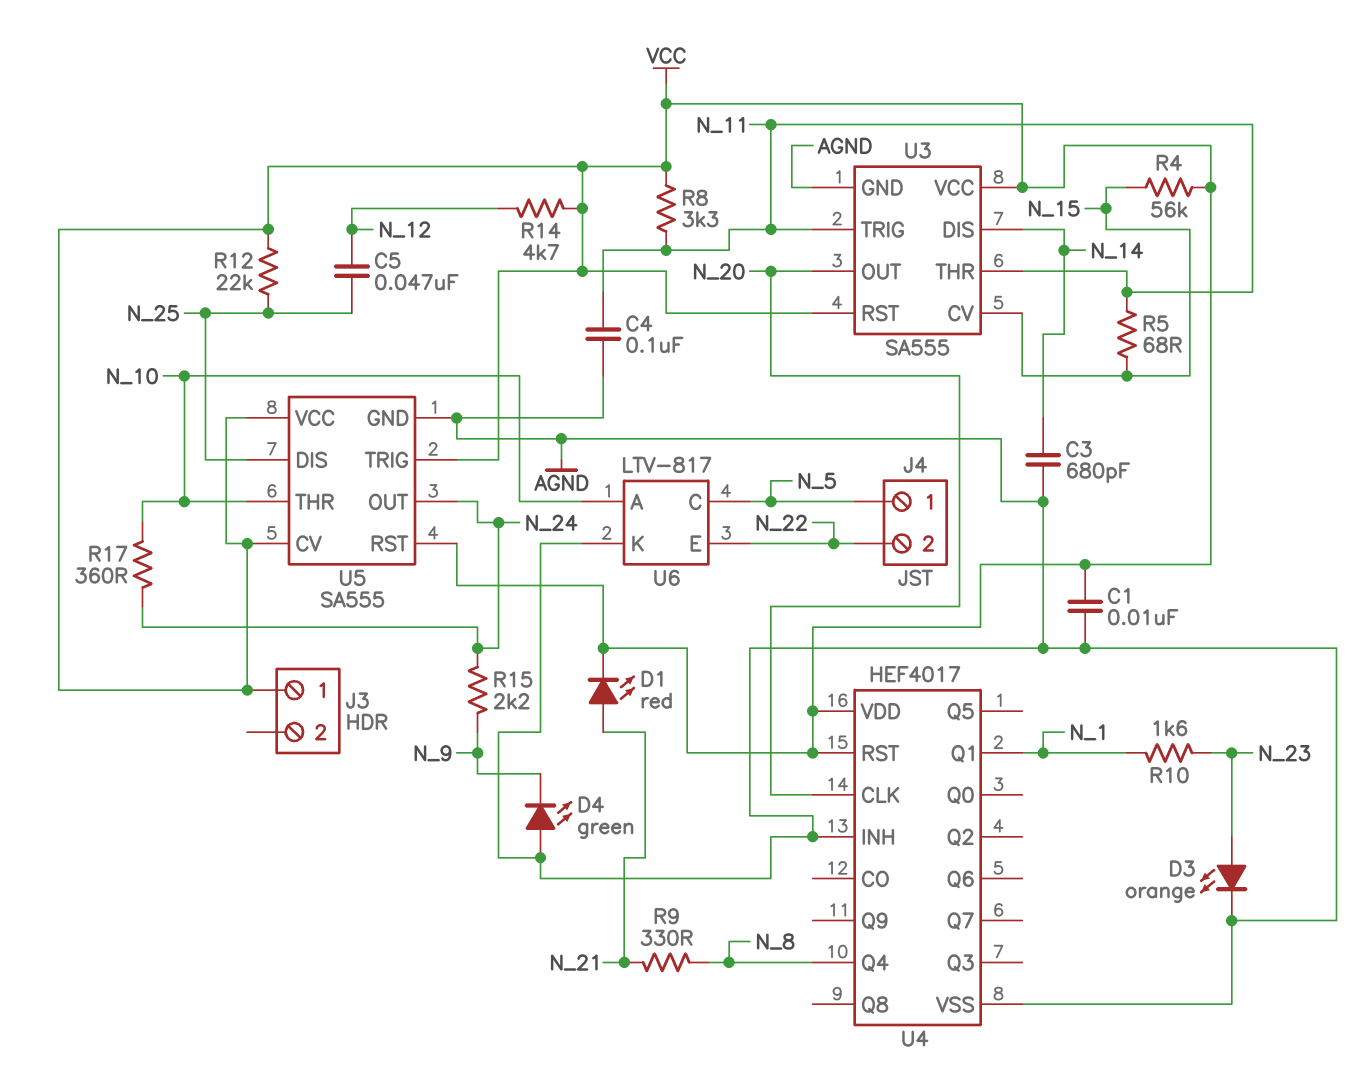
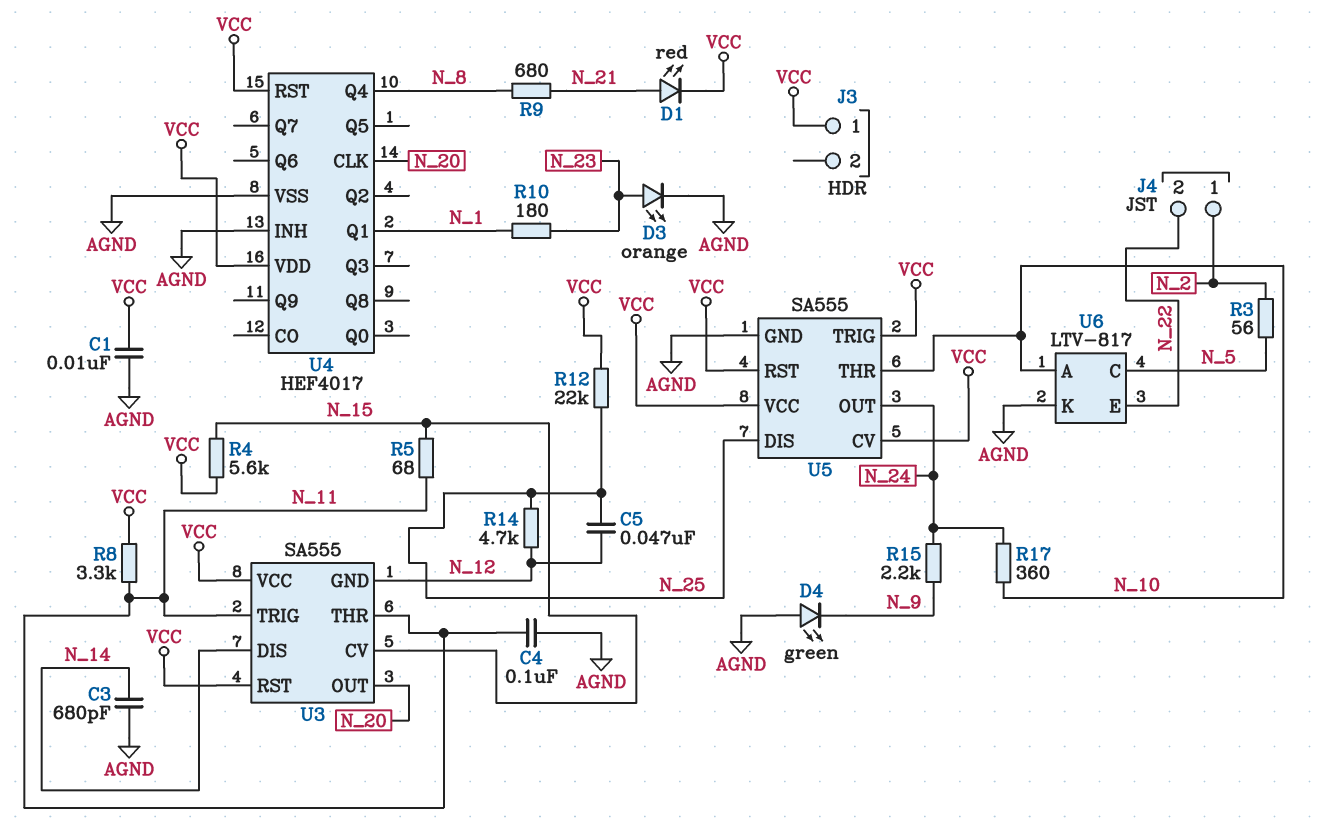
J4 pin 1: N_5 -> N_2
R3: none -> 56 (N_2, N_5)
R4: 56k (N_15, VCC) -> 5.6k (N_15, VCC)
R9: 330 (N_8, N_21) -> 680 (N_8, N_21)
R10: 1.6k (N_1, N_23) -> 180 (N_1, N_23)
R14: 4.7k (N_12, VCC) -> 4.7k (N_12, N_25)
U3 pin GND: AGND -> N_12

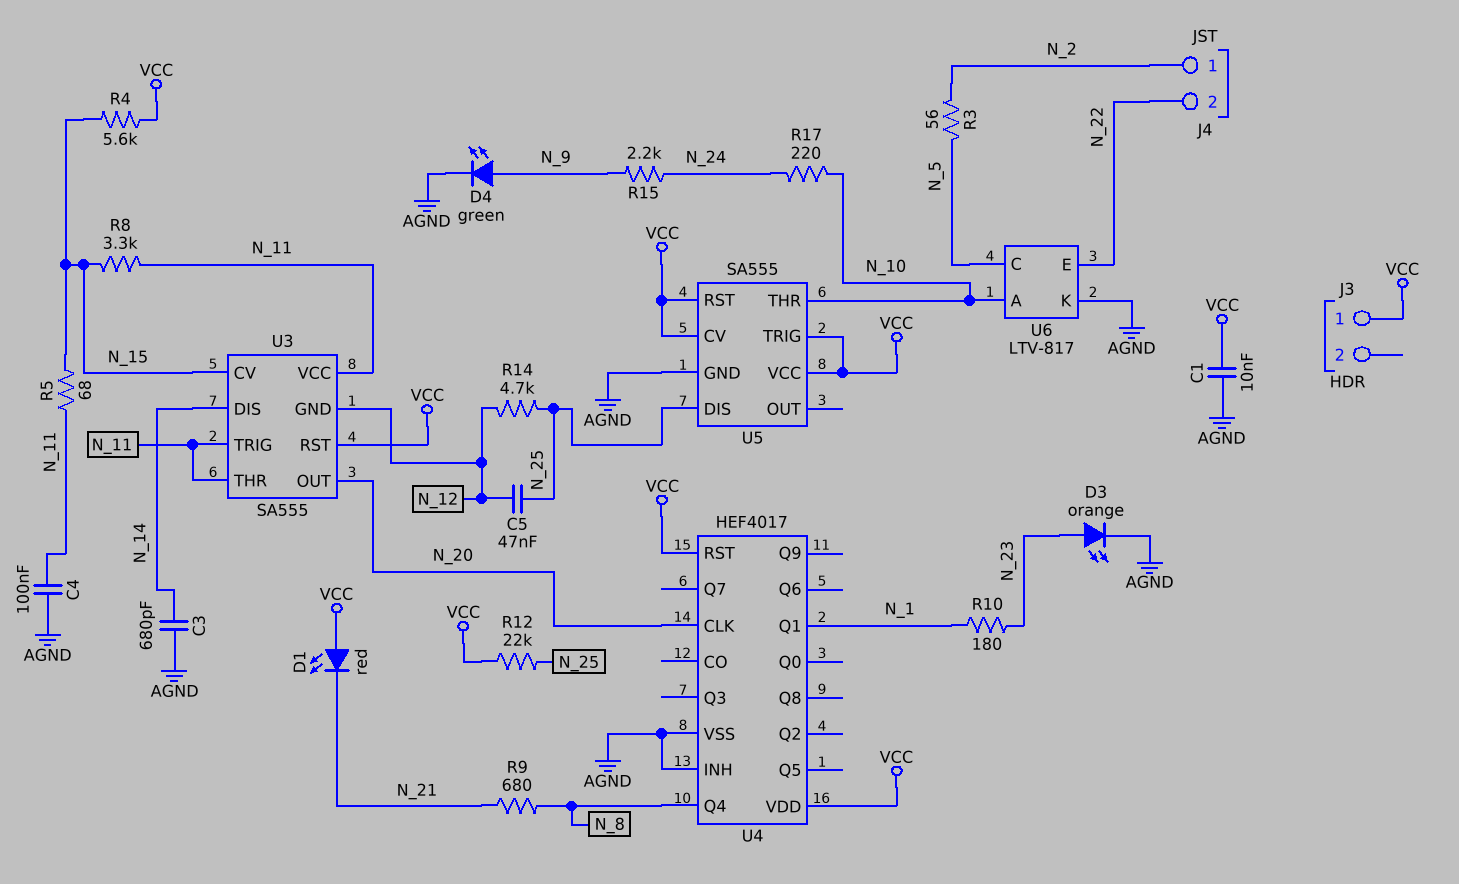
D1: LED red (A N_21, K VCC) -> LED red (A VCC, K N_21)
D4: LED green (A AGND, K N_9) -> LED green (A N_9, K AGND)
R8: 3.3k (N_11, VCC) -> 3.3k (N_11, N_15)
R17: 360 (N_10, N_24) -> 220 (N_10, N_24)
U3 pin VCC: VCC -> N_11
U5 pin OUT: N_24 -> none

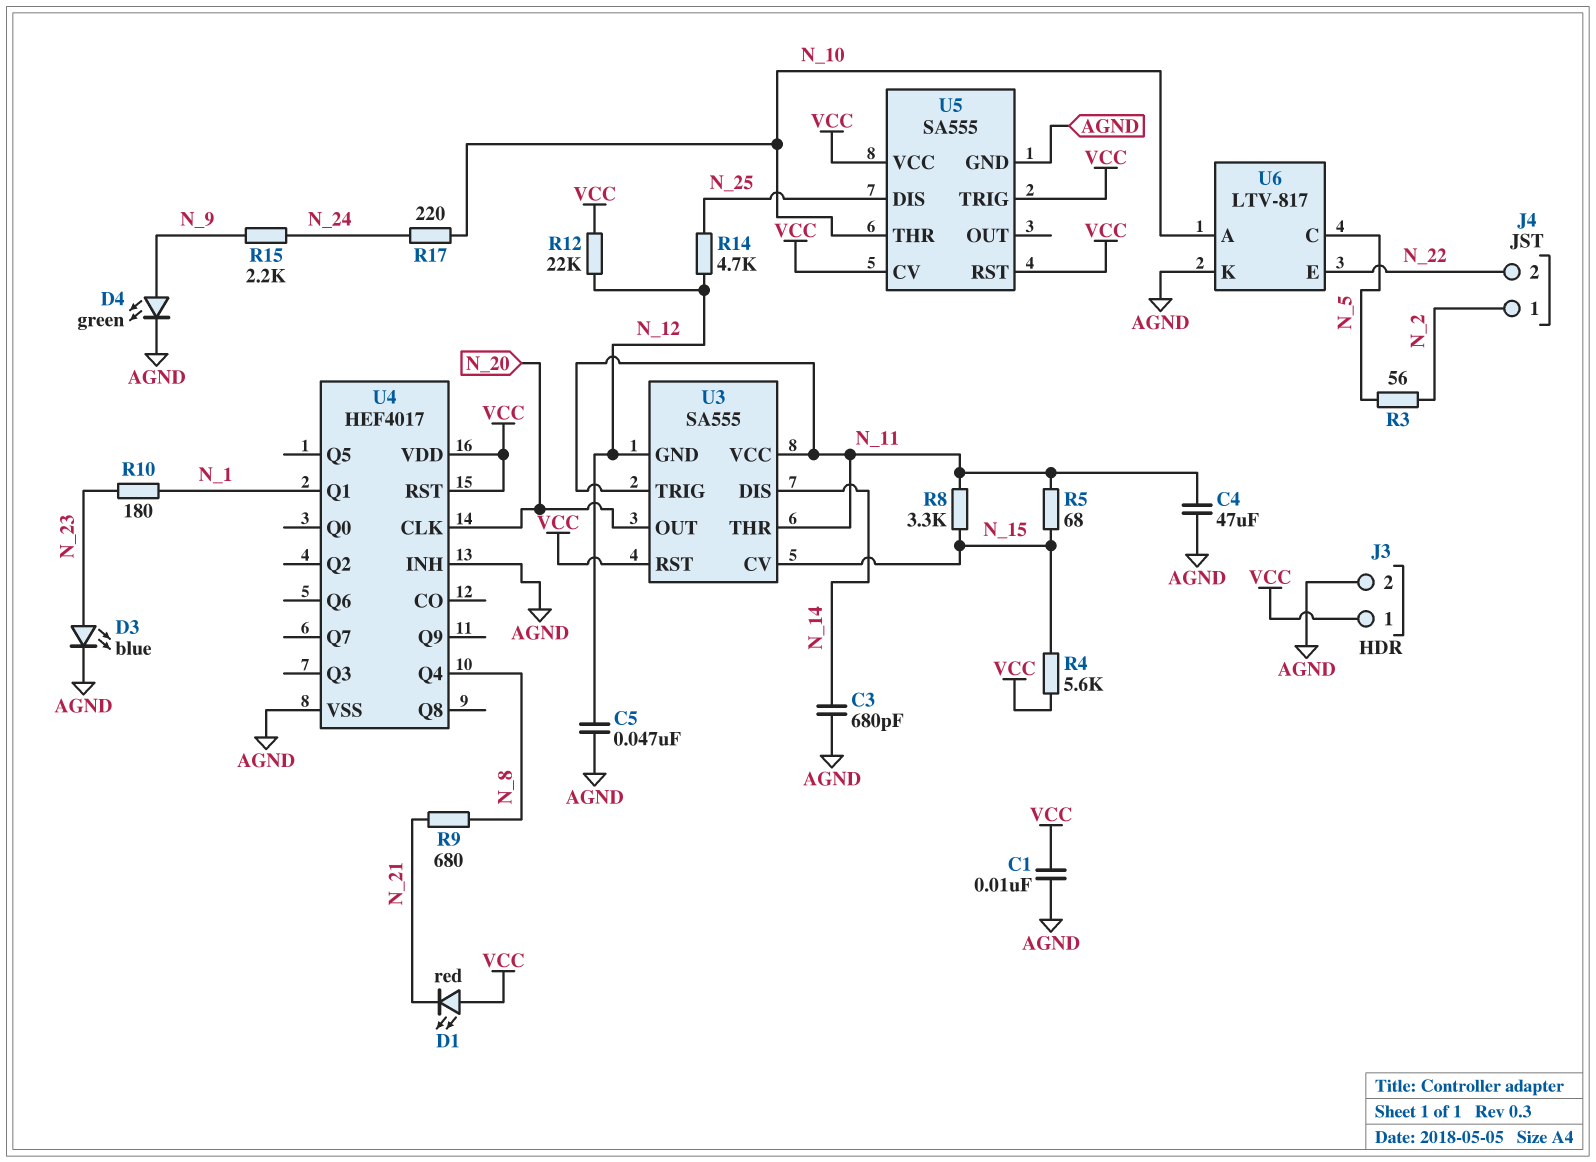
C4: 100nF (AGND, N_11) -> 47uF (AGND, N_11)
C5: 47nF (N_12, N_25) -> 47nF (AGND, N_12)
D3: LED orange (A N_23, K AGND) -> LED blue (A N_23, K AGND)
J3 pin 2: none -> AGND
R12: 22k (N_25, VCC) -> 22k (N_12, VCC)

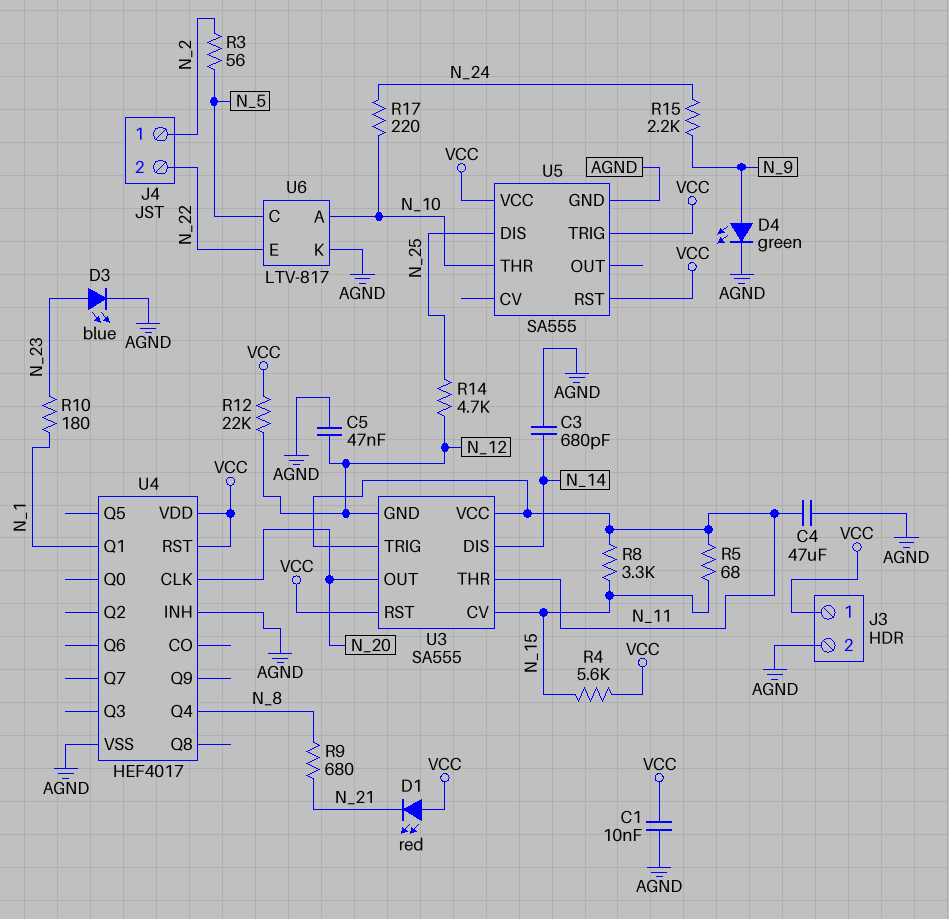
U5 pin CV: VCC -> none

